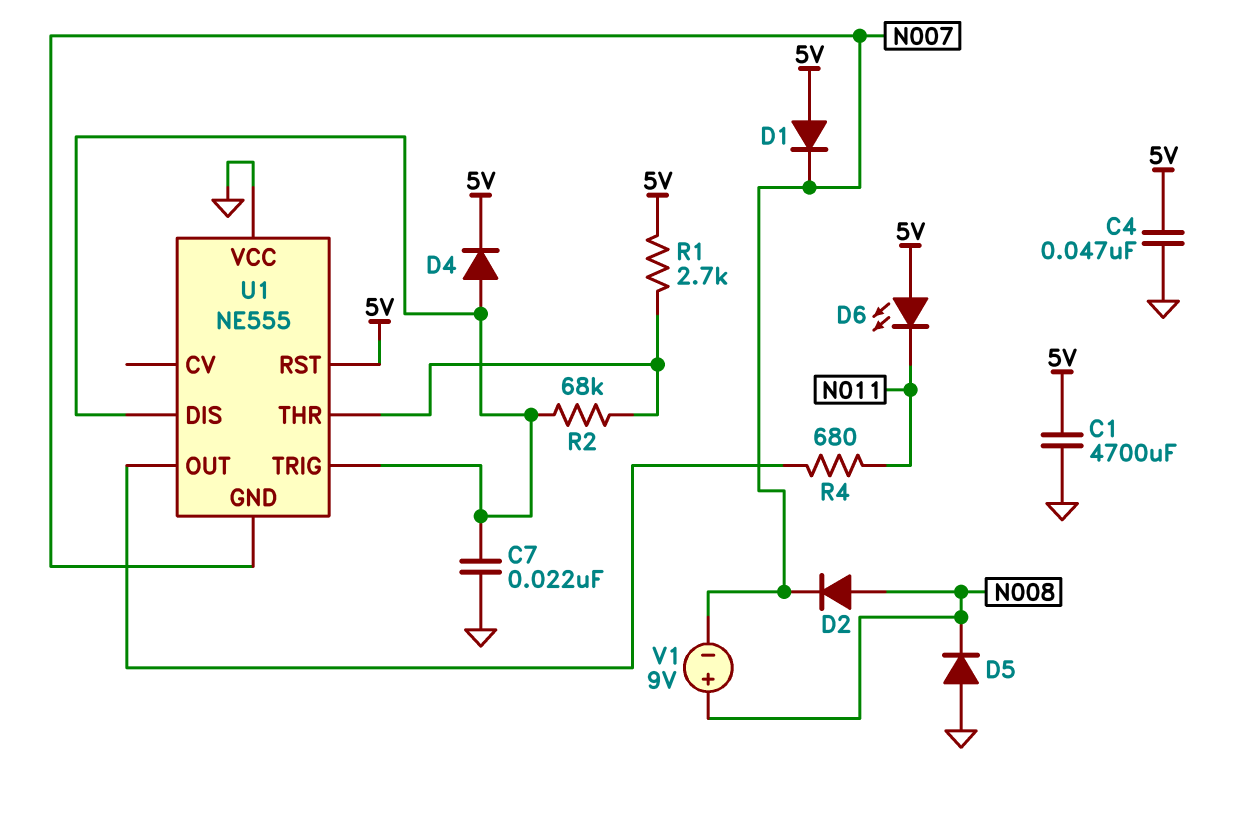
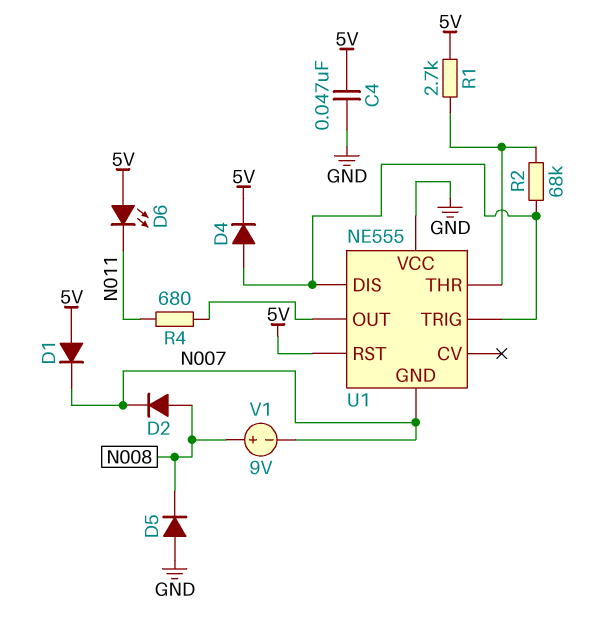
C1: 4700uF (5V, GND) -> none
C7: 22nF (GND, U1/DIS) -> none

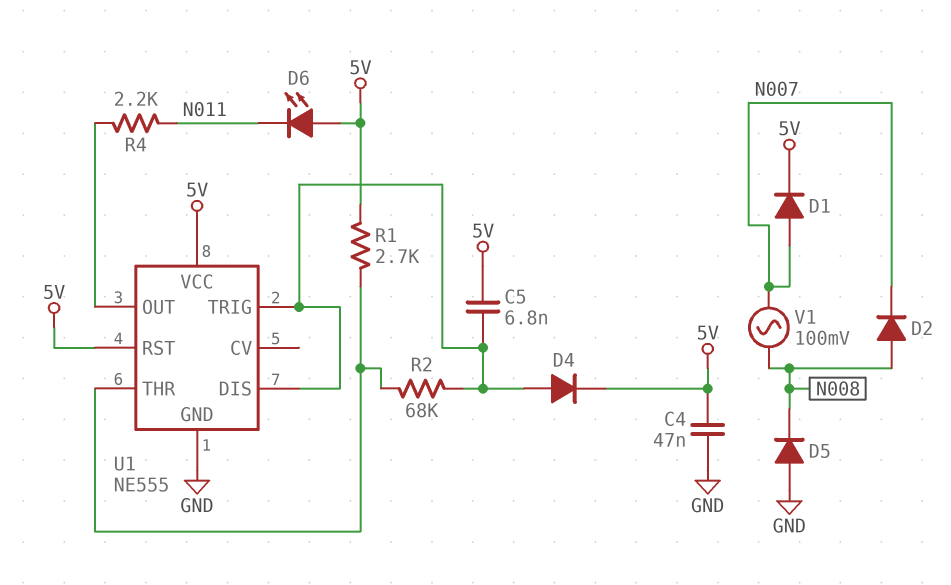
C5: none -> 6.8nF (5V, U1/DIS)
D1: diode (A 5V, K N007) -> diode (A N007, K 5V)
R4: 680 (N011, U1/OUT) -> 2.2k (N011, U1/OUT)
U1 pin GND: N007 -> GND
U1 pin VCC: GND -> 5V
V1: 9V (plus N008, minus N007) -> AC 100mV (N007, N008)

